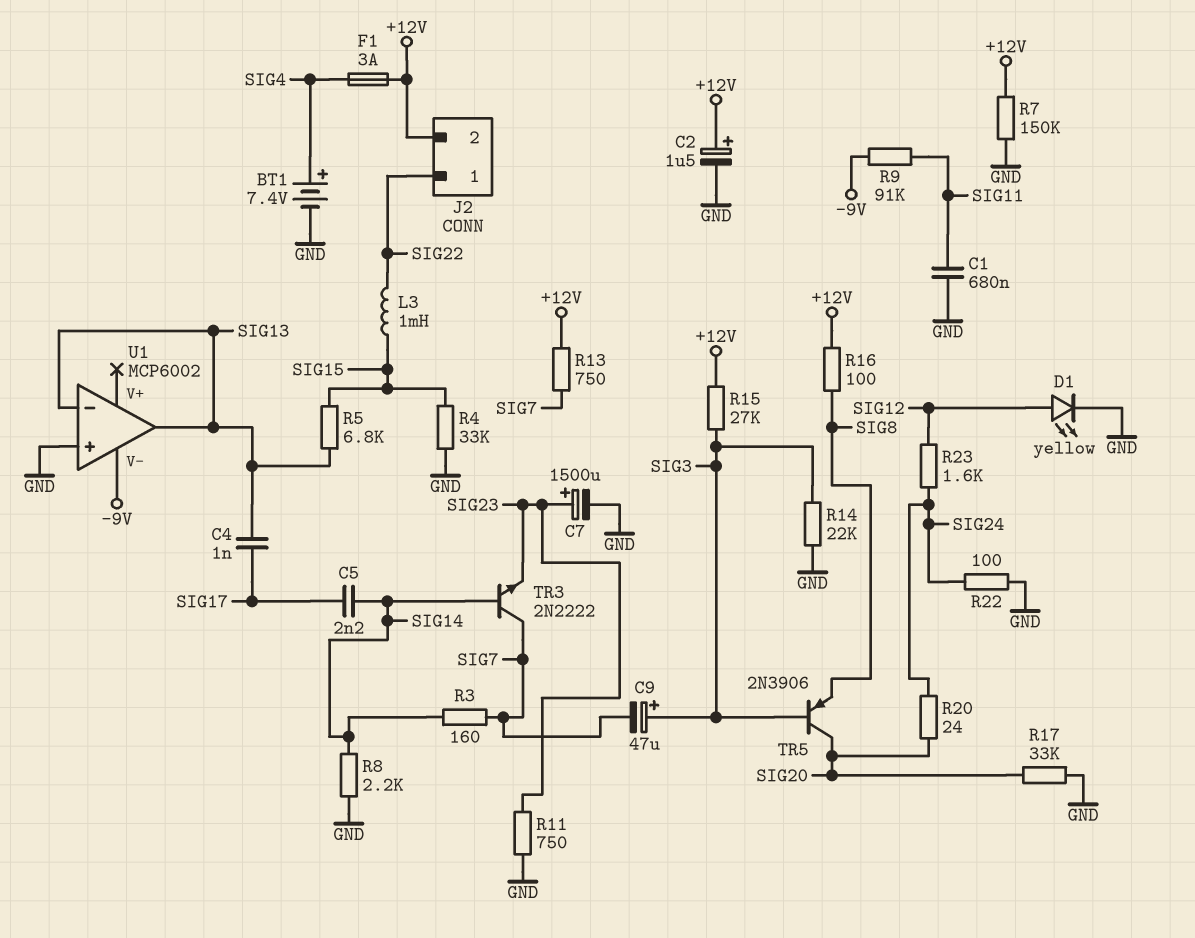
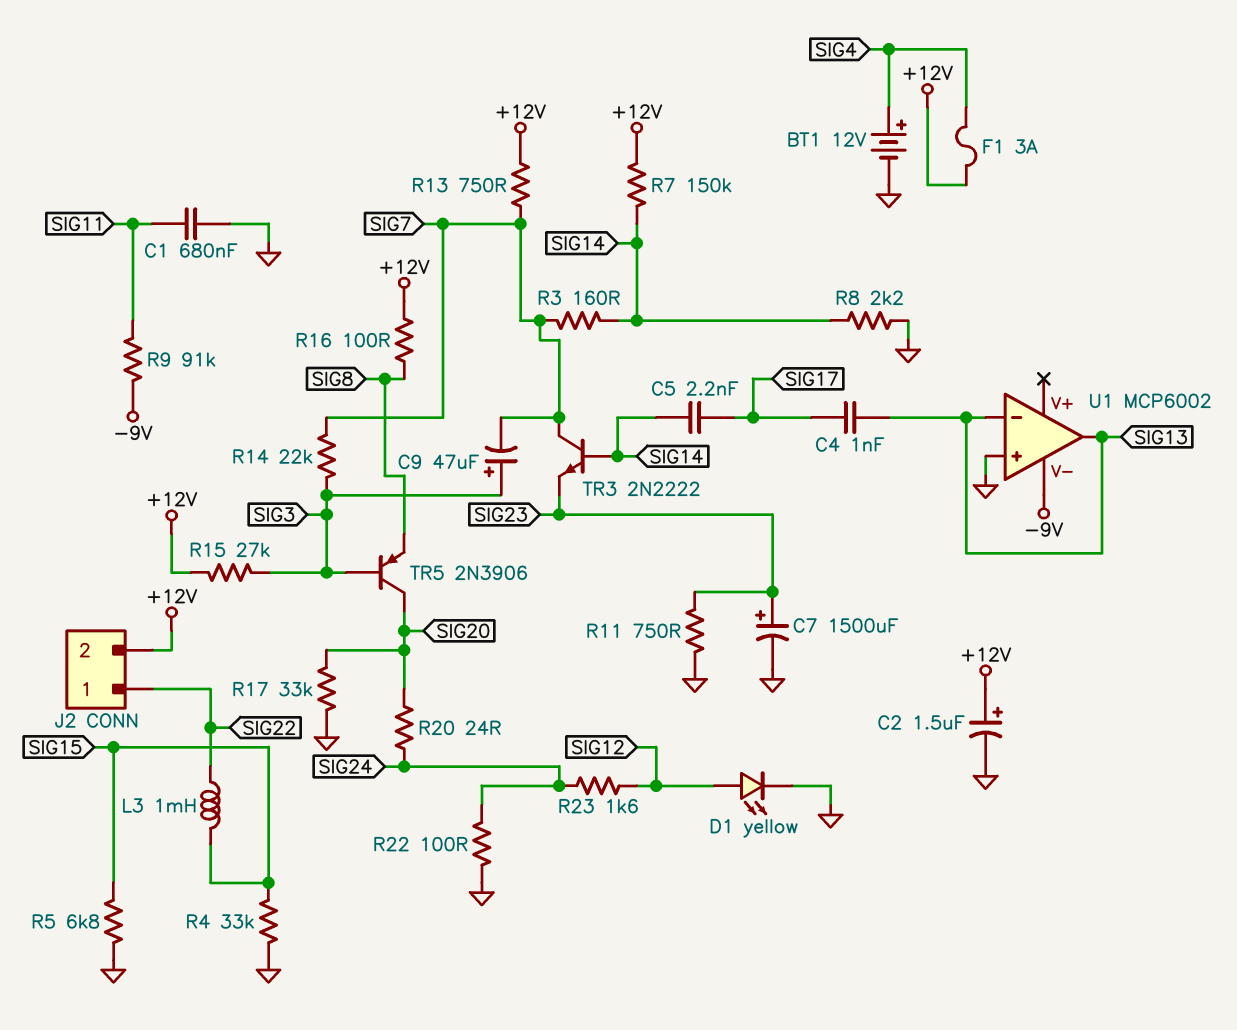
BT1: 7.4V (plus SIG4, minus GND) -> 12V (plus SIG4, minus GND)
R5: 6.8k (SIG13, SIG15) -> 6.8k (GND, SIG15)
R7: 150k (+12V, GND) -> 150k (+12V, SIG14)
R14: 22k (GND, SIG3) -> 22k (SIG3, SIG7)

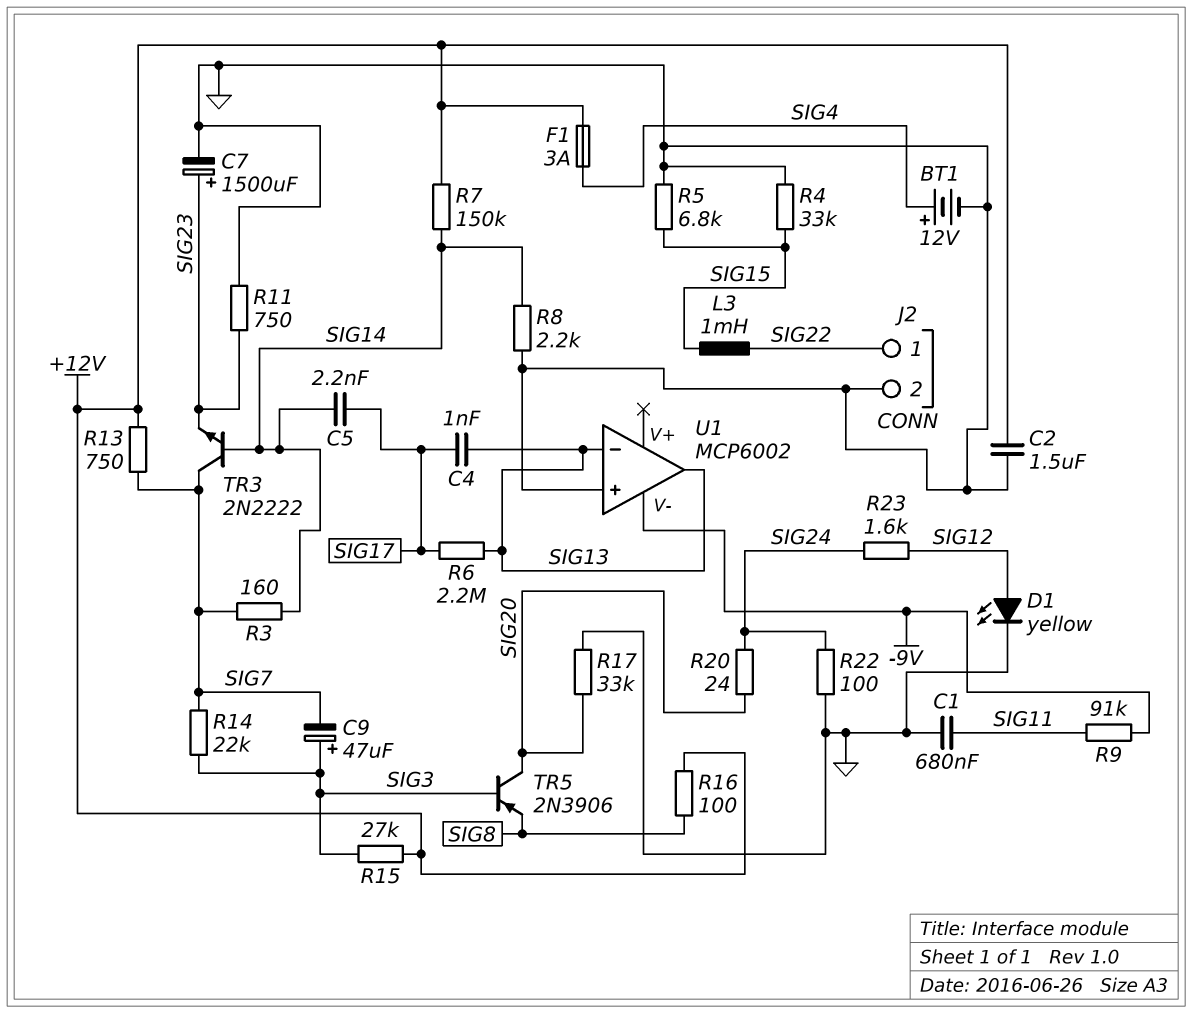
C2: 1.5uF (plus +12V, minus GND) -> 1.5uF (+12V, GND)
J2 pin 2: +12V -> GND
R6: none -> 2.2M (SIG13, SIG17)

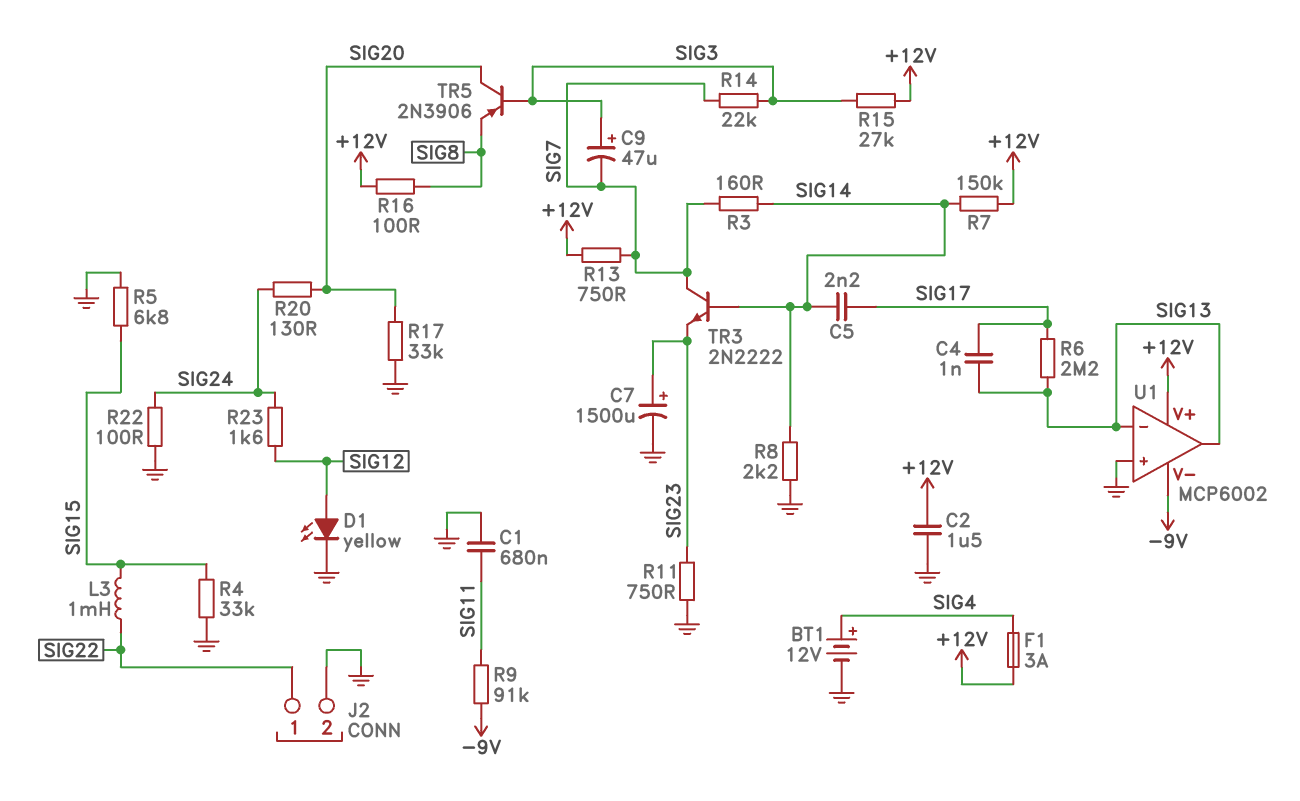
R20: 24 (SIG20, SIG24) -> 130 (SIG20, SIG24)
U1 pin V+: none -> +12V

